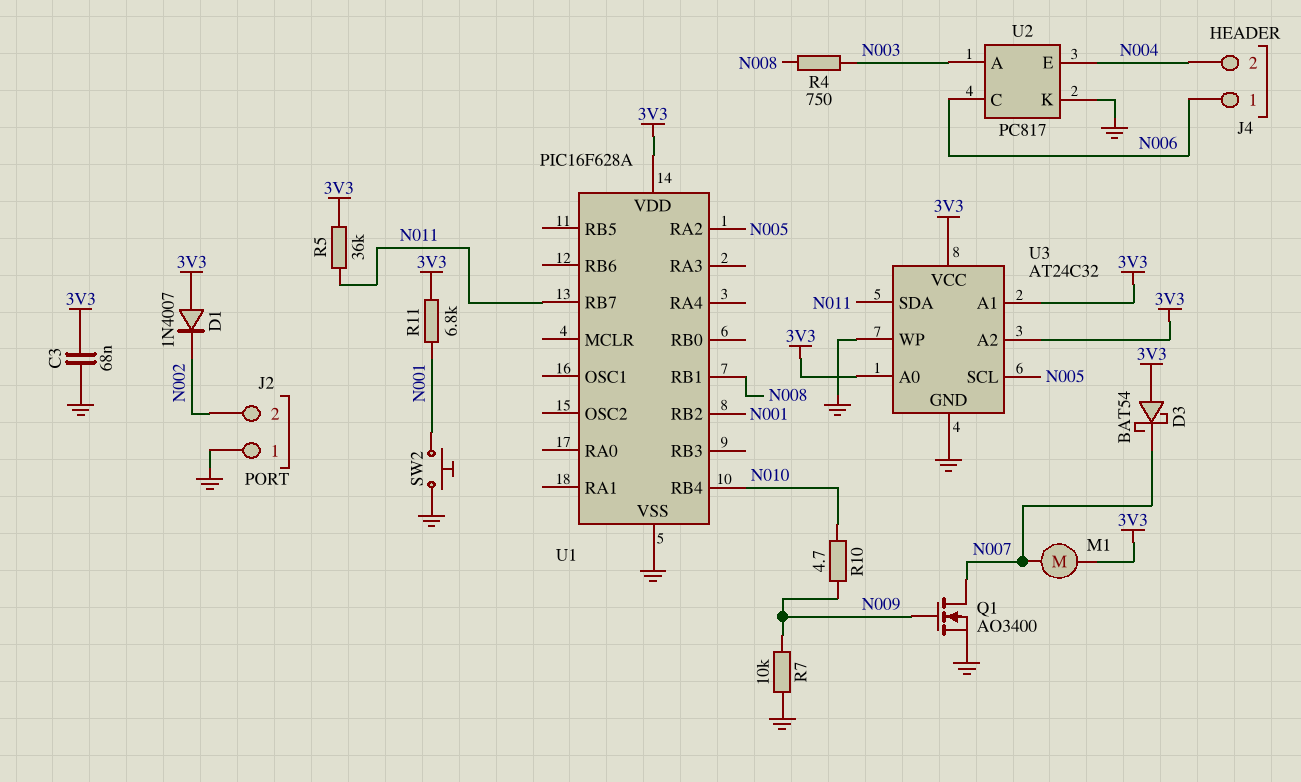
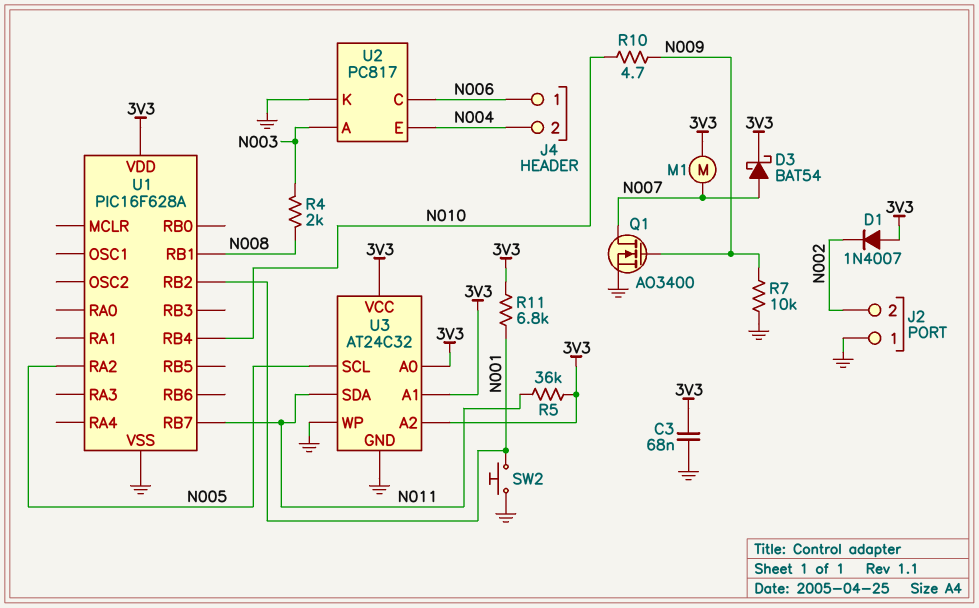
D3: schottky BAT54 (A 3V3, K N007) -> schottky BAT54 (A N007, K 3V3)
R4: 750 (N003, N008) -> 2k (N003, N008)

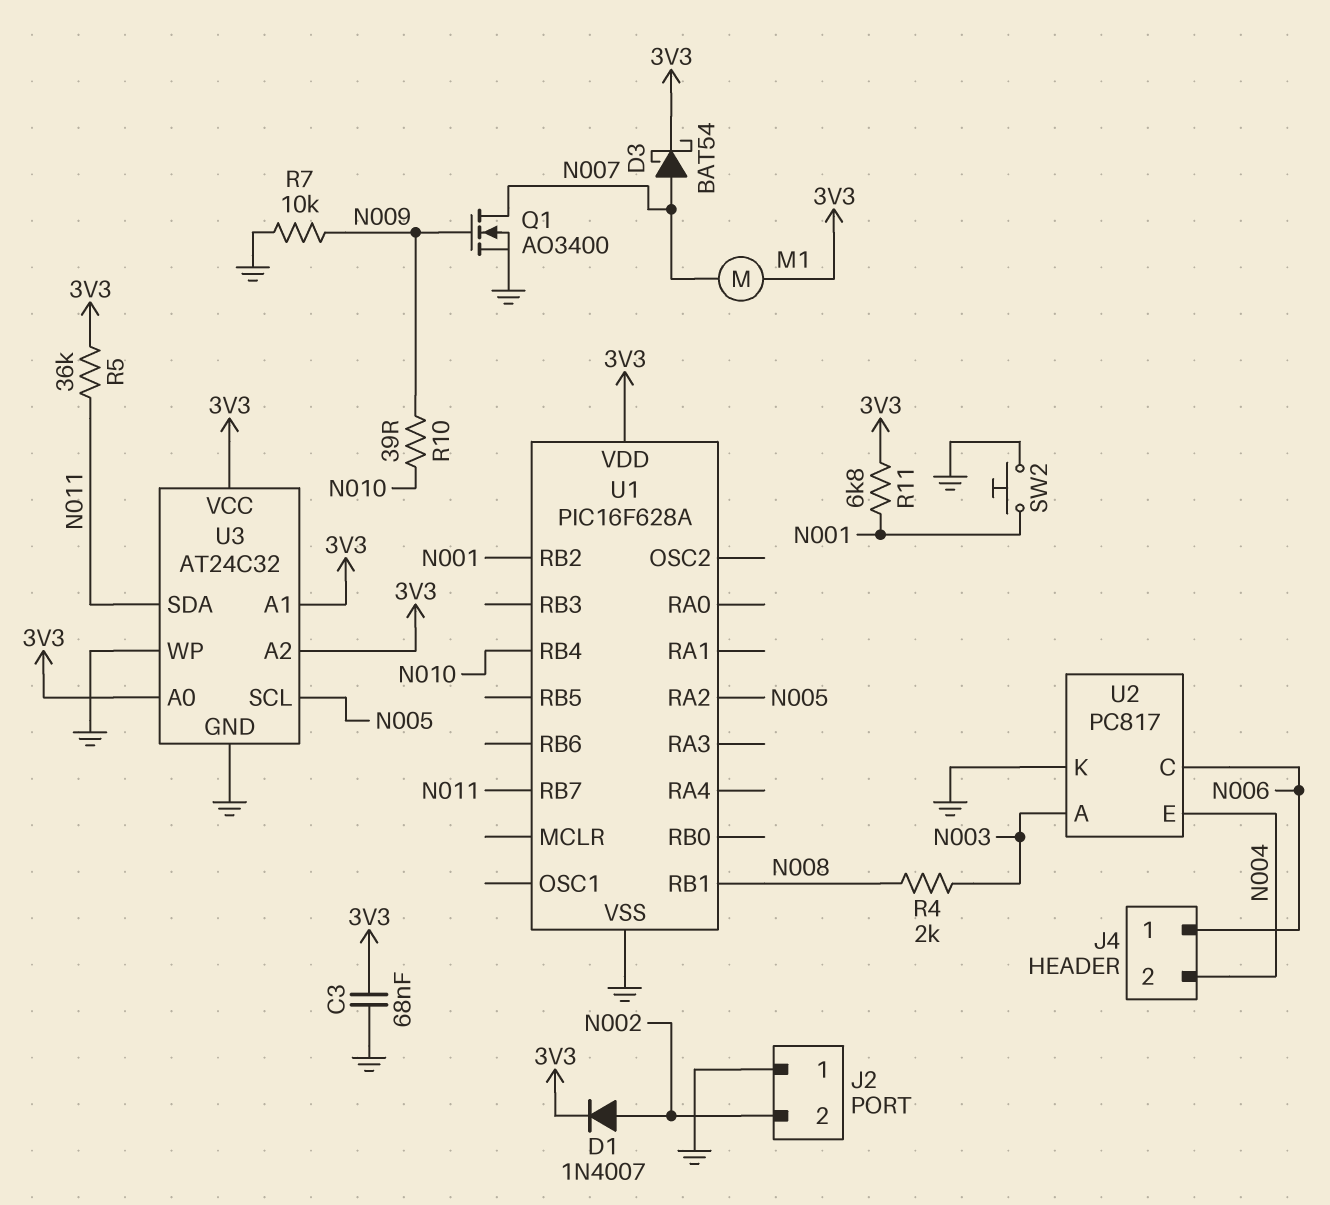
D1: diode 1N4007 (A 3V3, K N002) -> diode 1N4007 (A N002, K 3V3)
R10: 4.7 (N009, N010) -> 39 (N009, N010)

